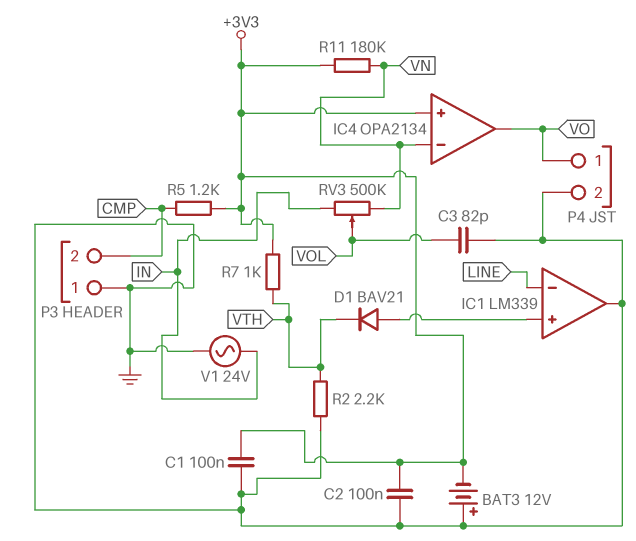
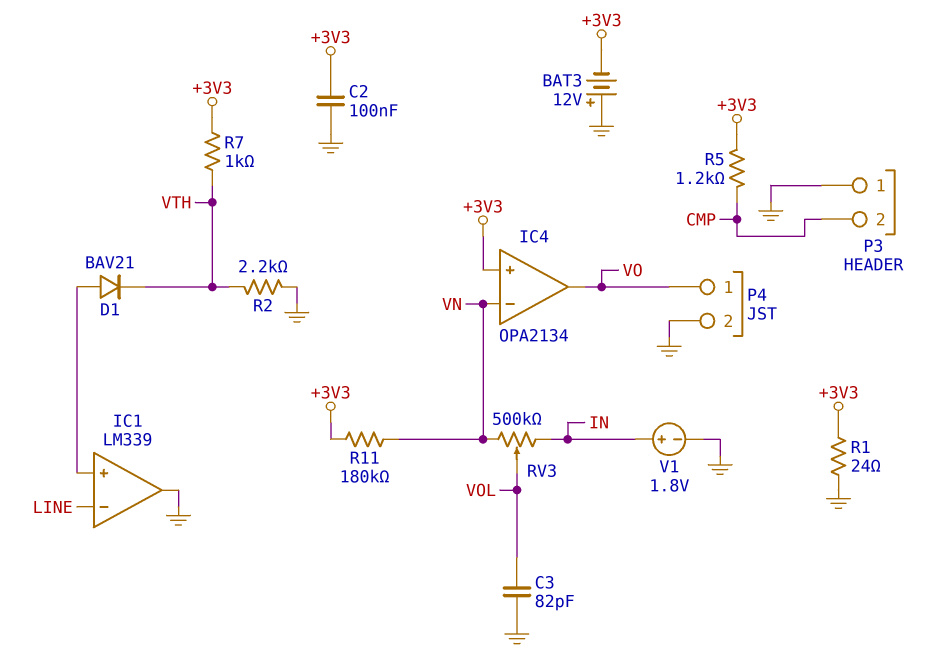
C1: 100nF (+3V3, GND) -> none
R1: none -> 24 (+3V3, GND)
V1: AC 24V (GND, IN) -> 1.8V (plus IN, minus GND)

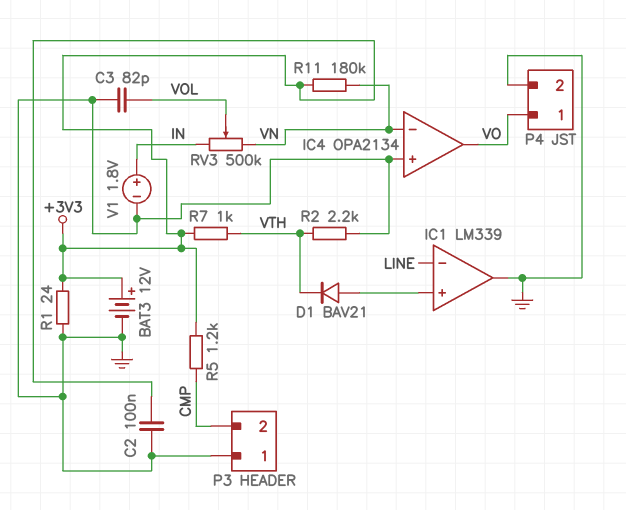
BAT3: 12V (plus GND, minus +3V3) -> 12V (plus +3V3, minus GND)
IC4 pin in+: +3V3 -> GND

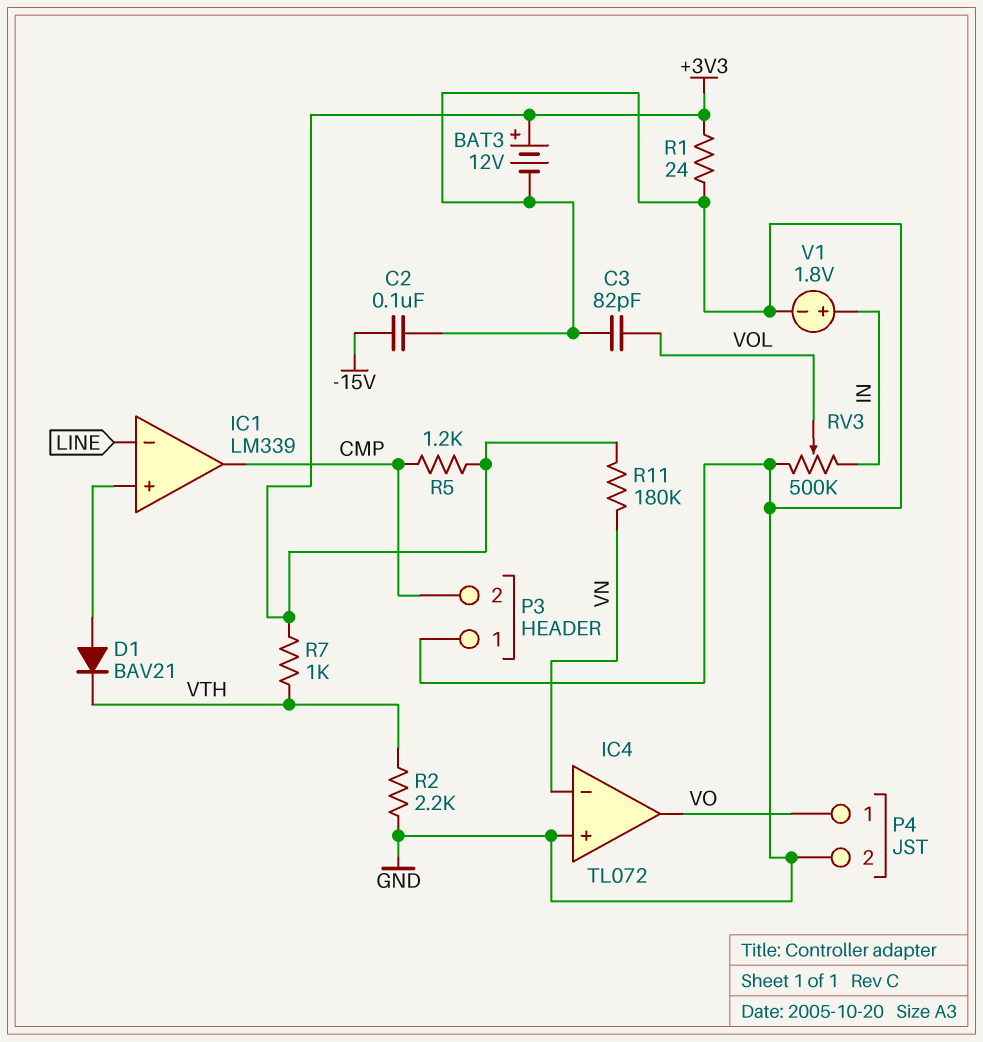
C2: 100nF (+3V3, GND) -> 100nF (-15V, GND)
IC1 pin out: GND -> CMP
IC4: OPA2134 -> TL072
RV3: 500k (IN, VN, wiper VOL) -> 500k (GND, IN, wiper VOL)

